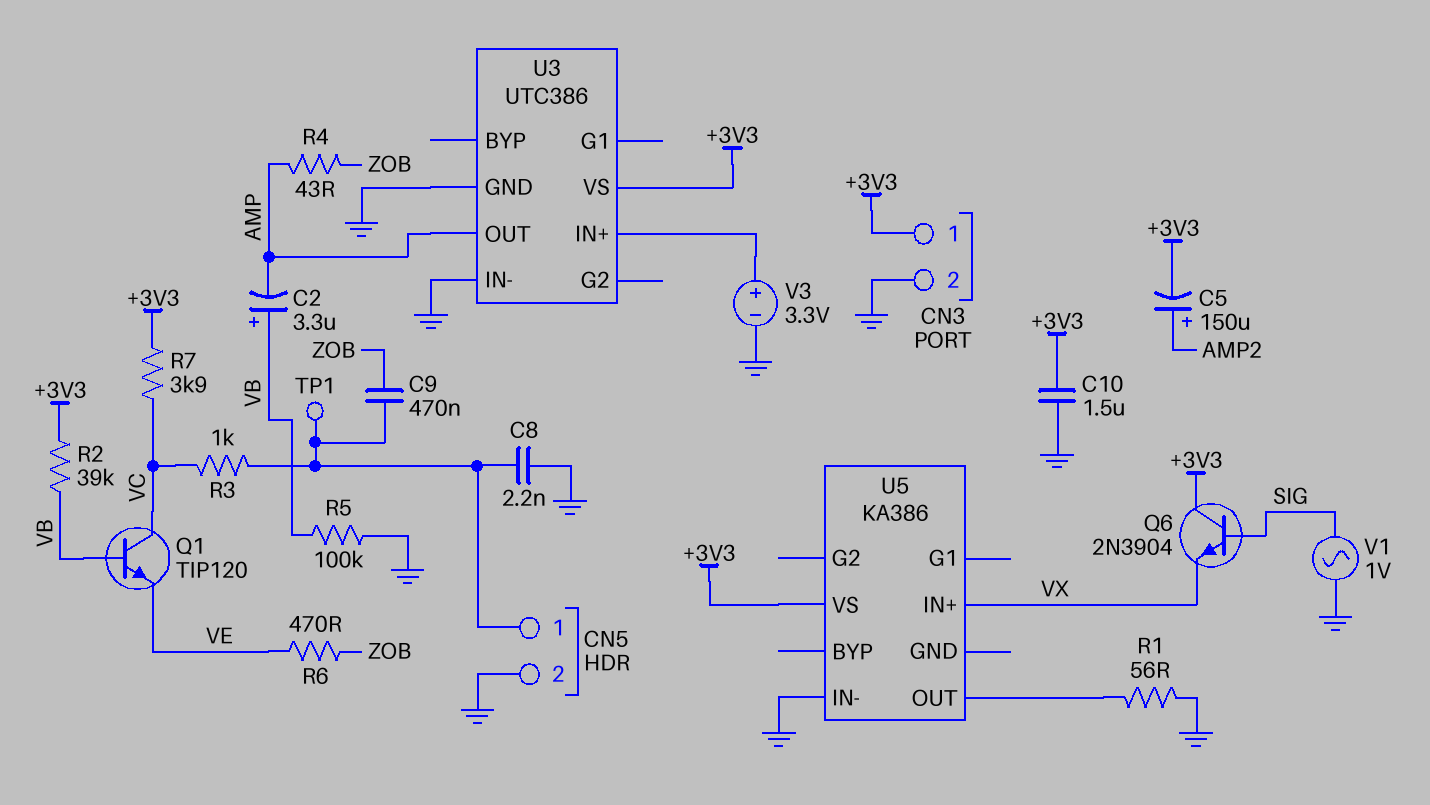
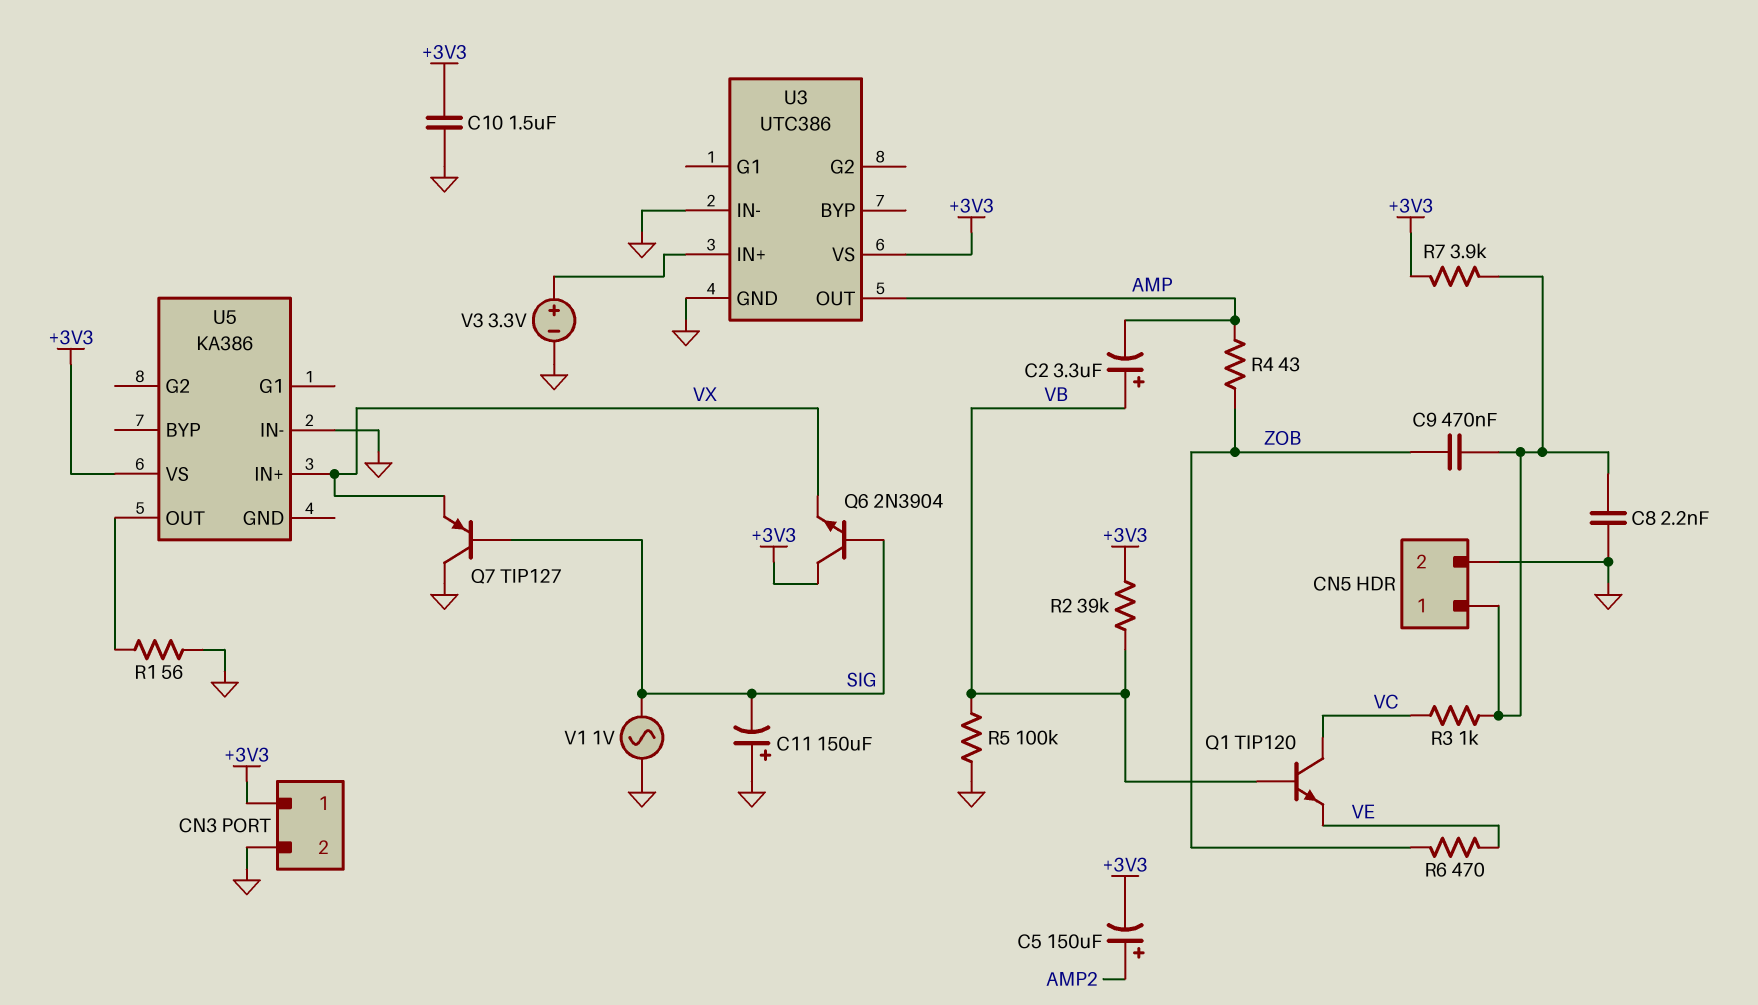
C11: none -> 150uF (plus GND, minus SIG)
Q7: none -> PNP TIP127 (B SIG, C GND, E VX)
R7: 3.9k (+3V3, VC) -> 3.9k (+3V3, CN5/1)
TP1: test point (CN5/1) -> none

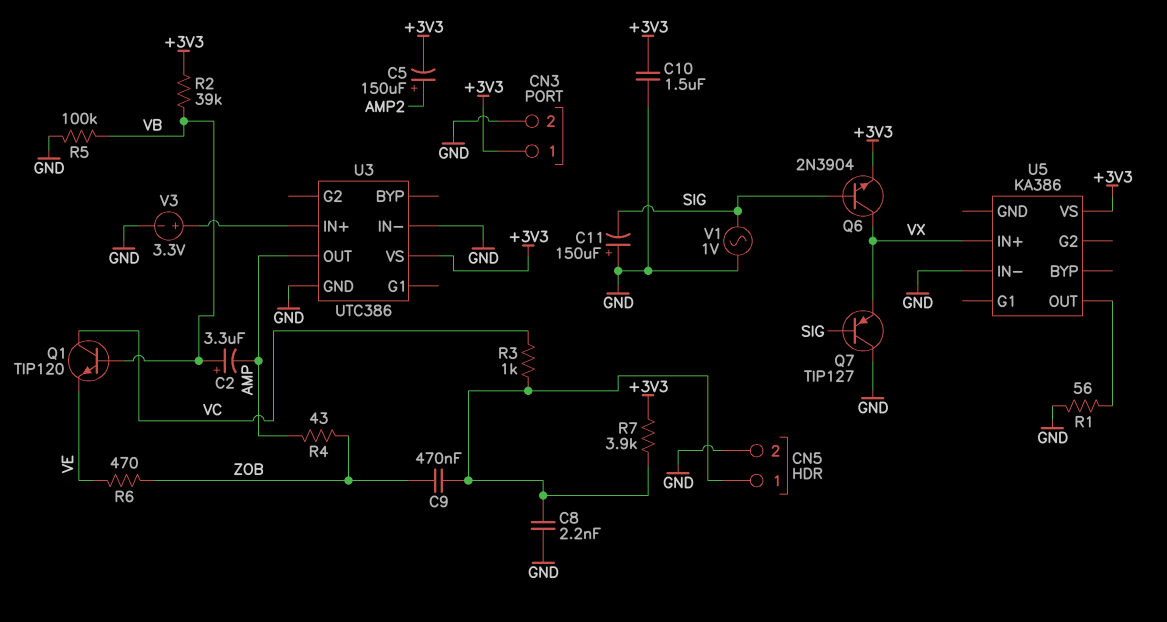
Q6: NPN 2N3904 (B SIG, C +3V3, E VX) -> NPN 2N3904 (B SIG, C VX, E +3V3)

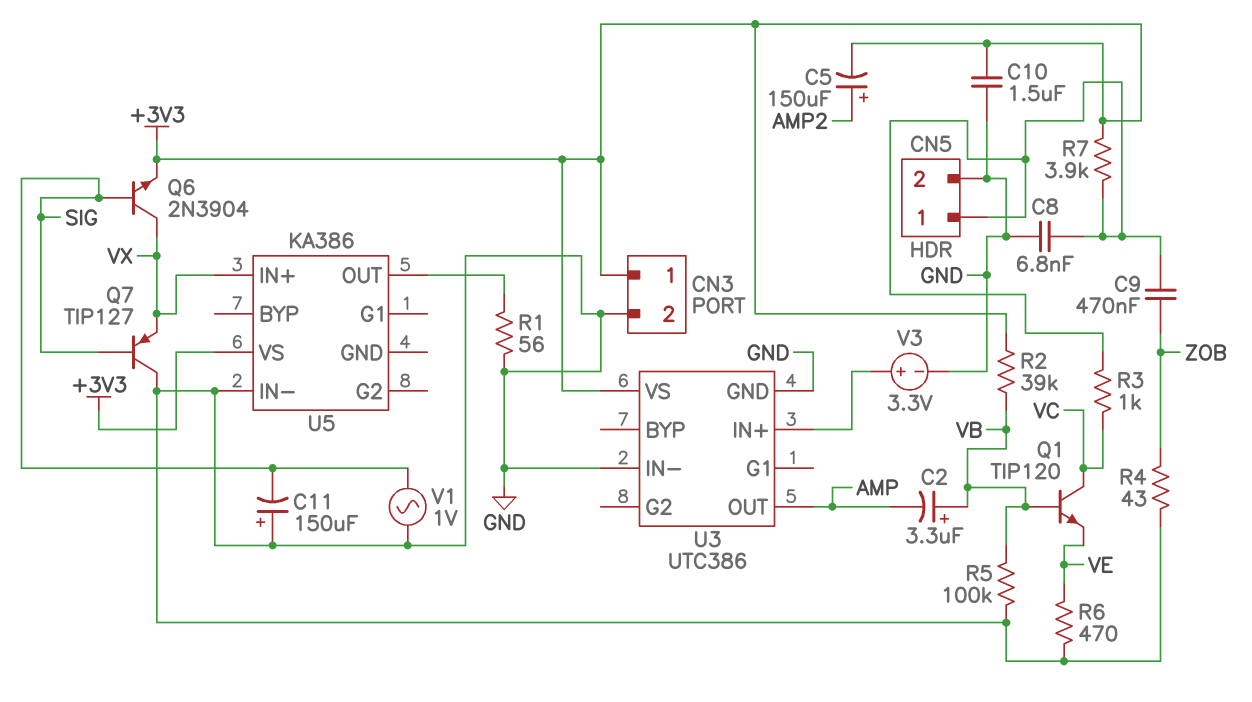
C8: 2.2nF (CN5/1, GND) -> 6.8nF (CN5/1, GND)
R4: 43 (AMP, ZOB) -> 43 (GND, ZOB)
R6: 470 (VE, ZOB) -> 470 (GND, VE)

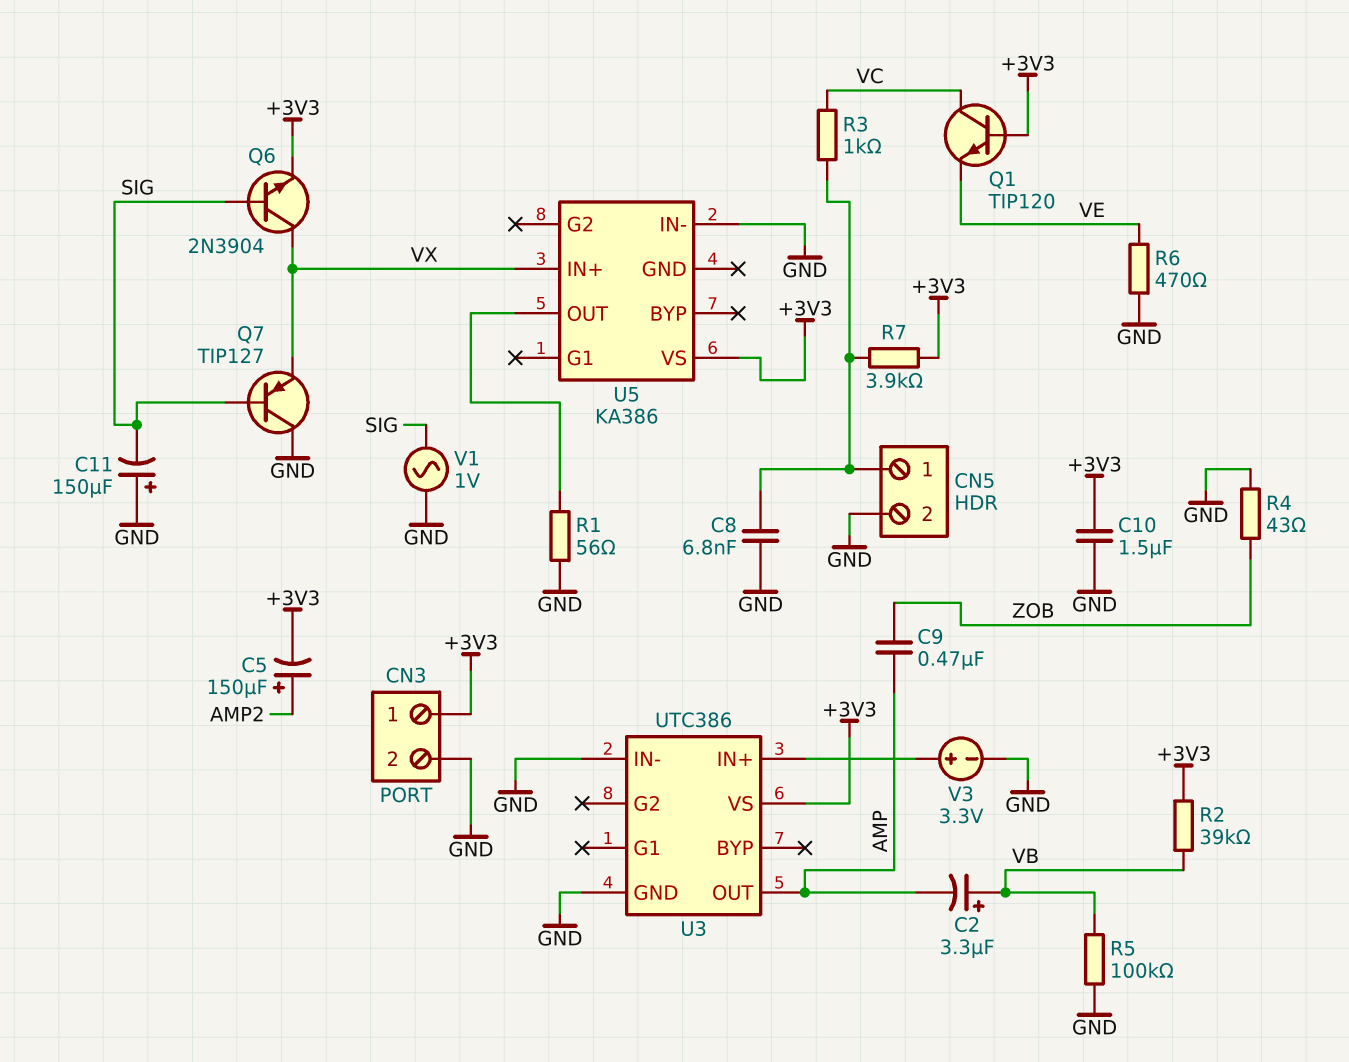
C9: 470nF (CN5/1, ZOB) -> 470nF (AMP, ZOB)
Q1: NPN TIP120 (B VB, C VC, E VE) -> NPN TIP120 (B +3V3, C VC, E VE)

